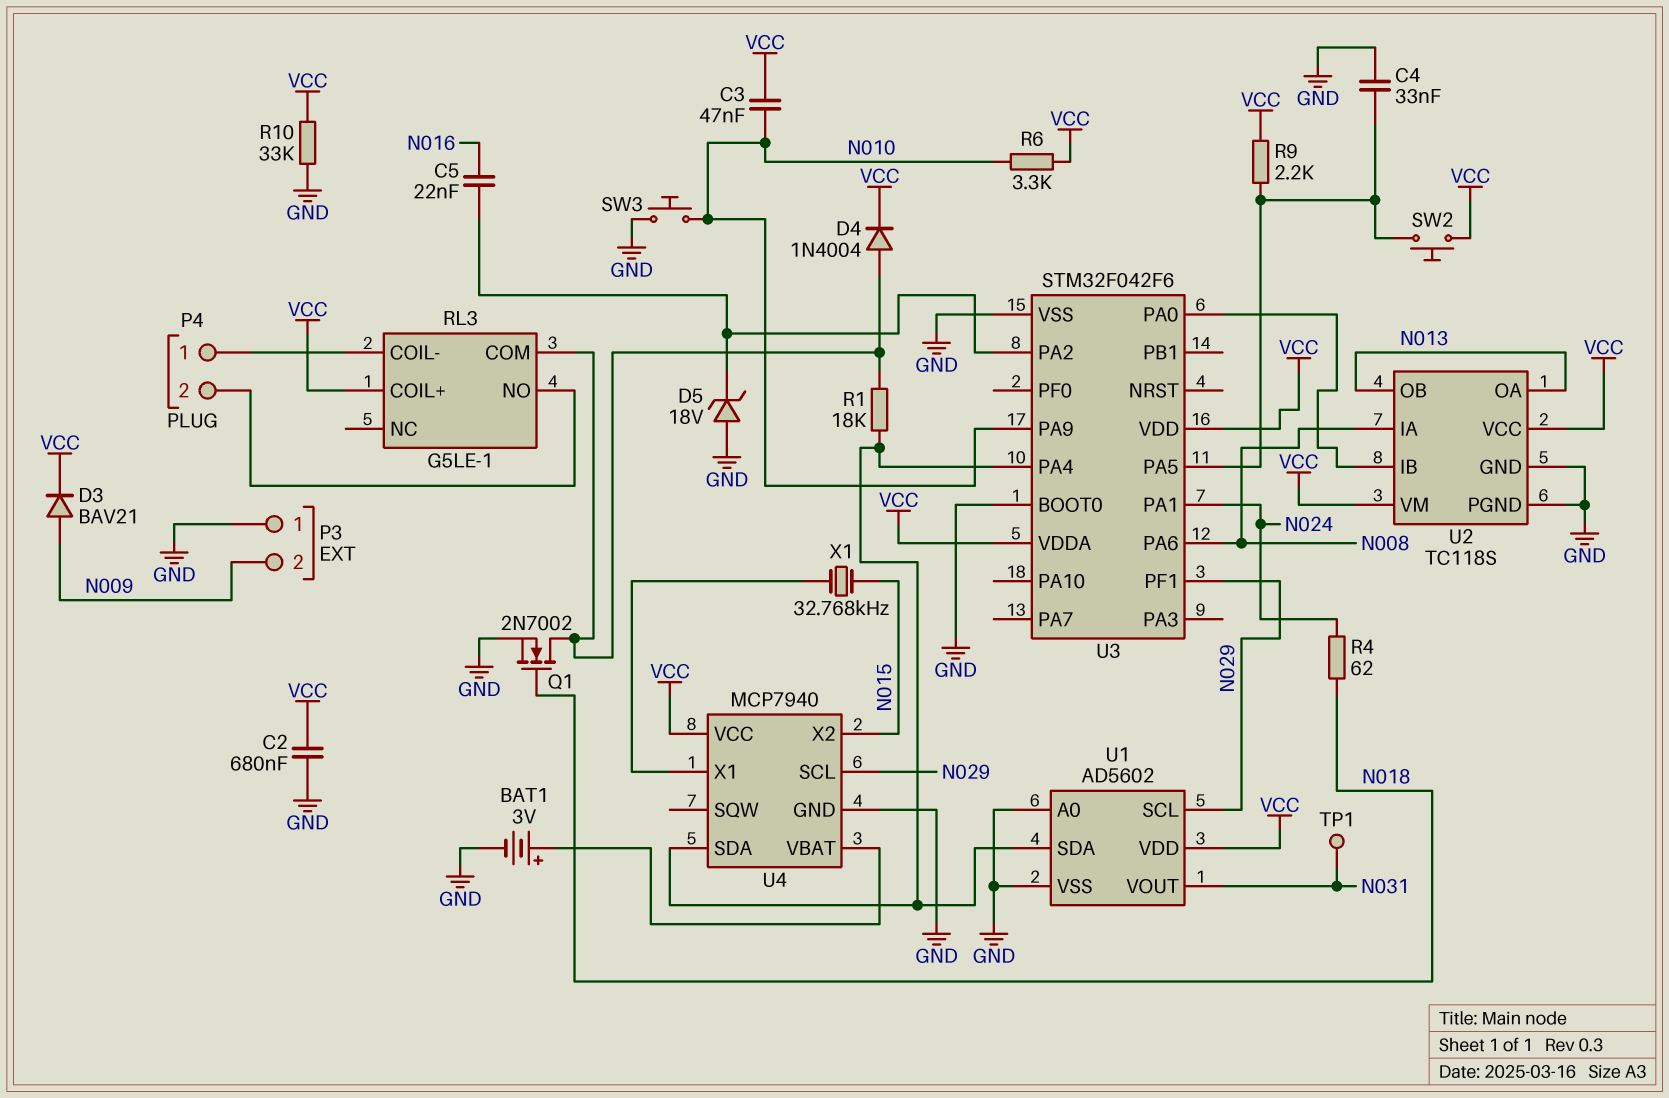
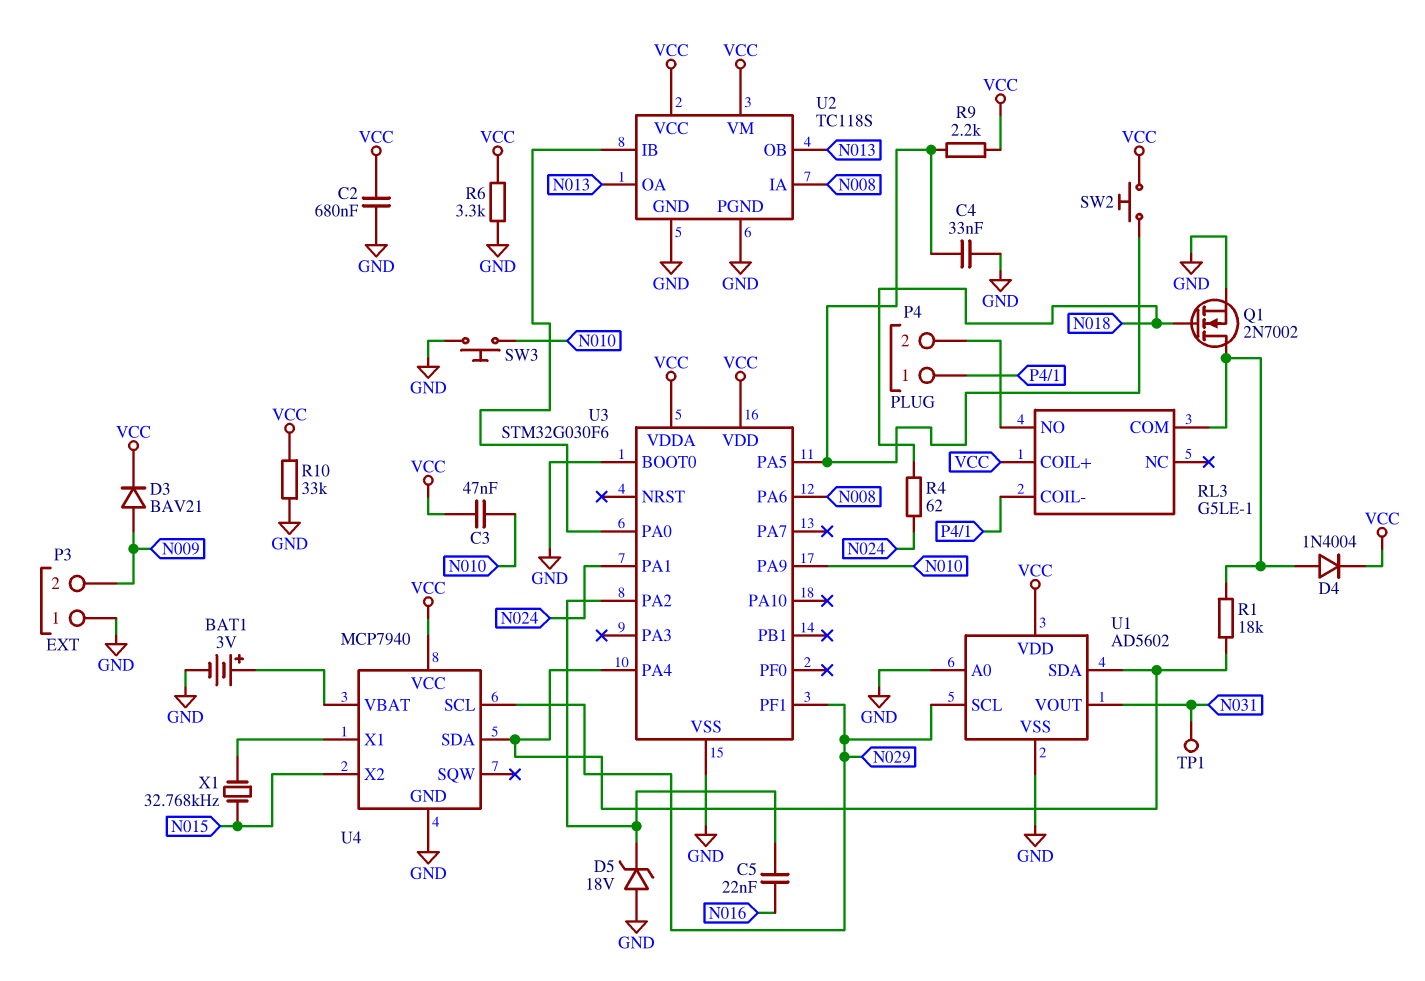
R6: 3.3k (N010, VCC) -> 3.3k (GND, VCC)
U3: STM32F042F6 -> STM32G030F6

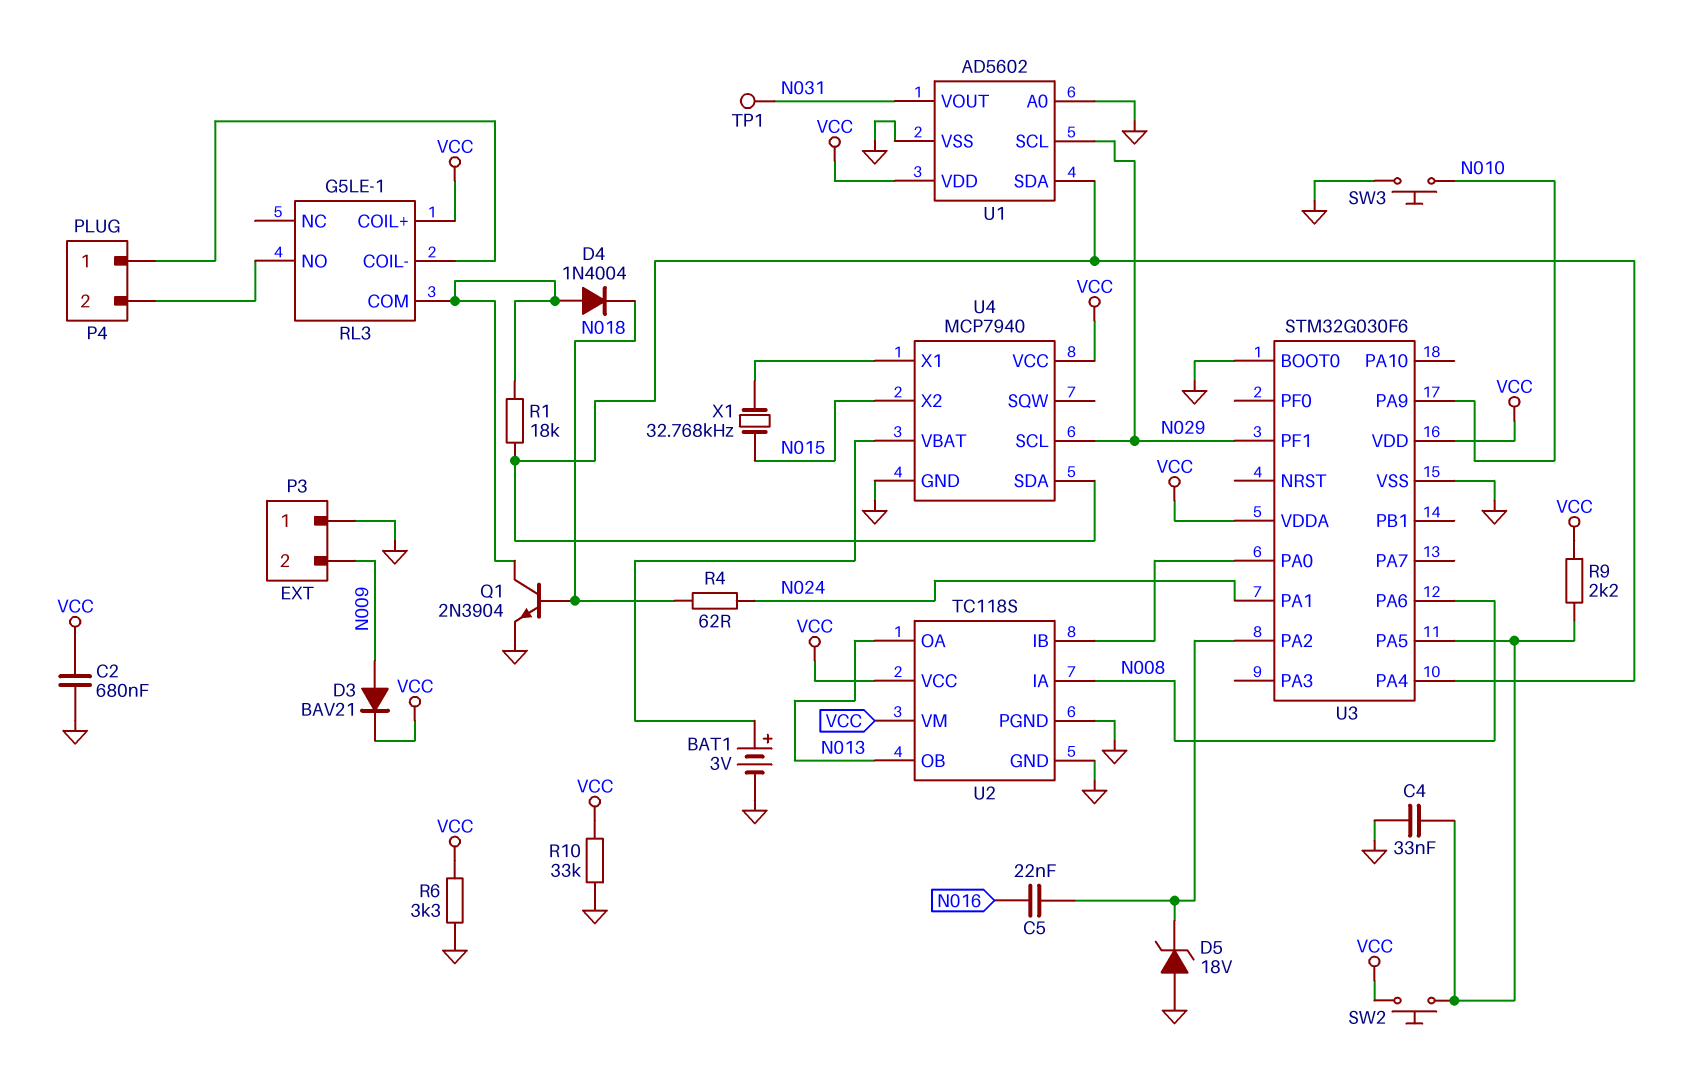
C3: 47nF (N010, VCC) -> none
D4: diode 1N4004 (A RL3/COM, K VCC) -> diode 1N4004 (A RL3/COM, K N018)
Q1: NMOS 2N7002 (G N018, D RL3/COM, S GND) -> NPN 2N3904 (B N018, C RL3/COM, E GND)

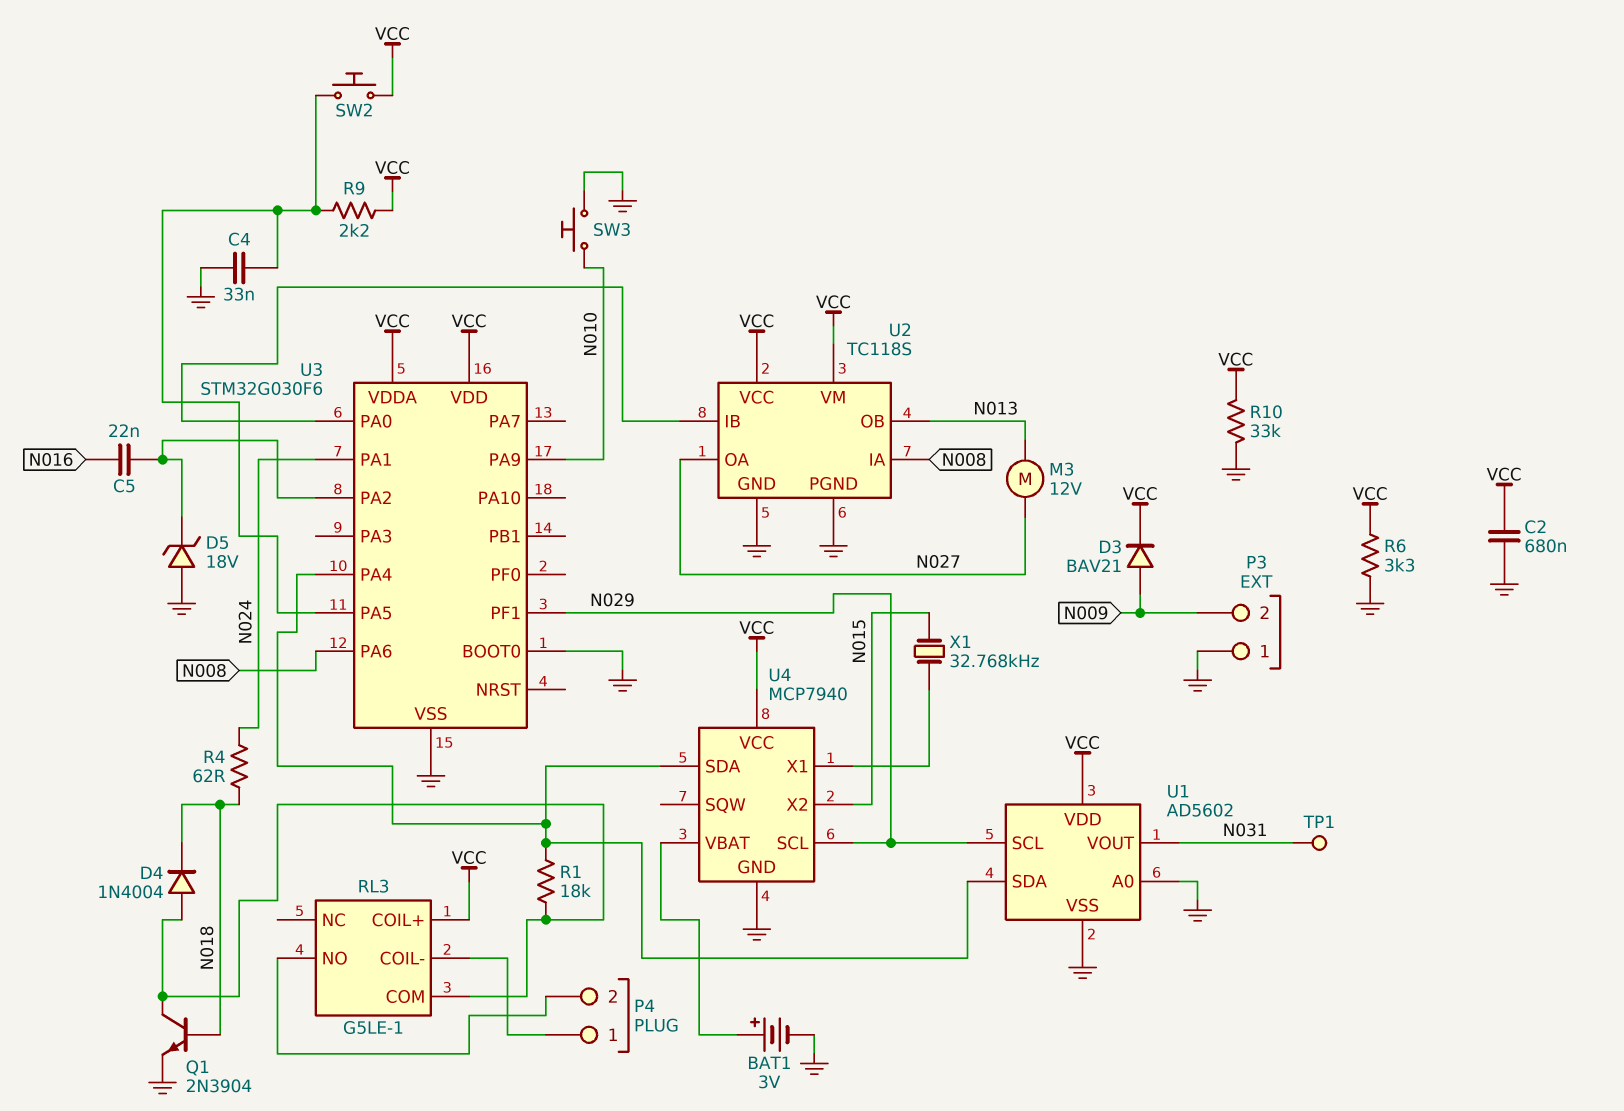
M3: none -> motor 12V (N013, N027)
U2 pin OA: N013 -> N027

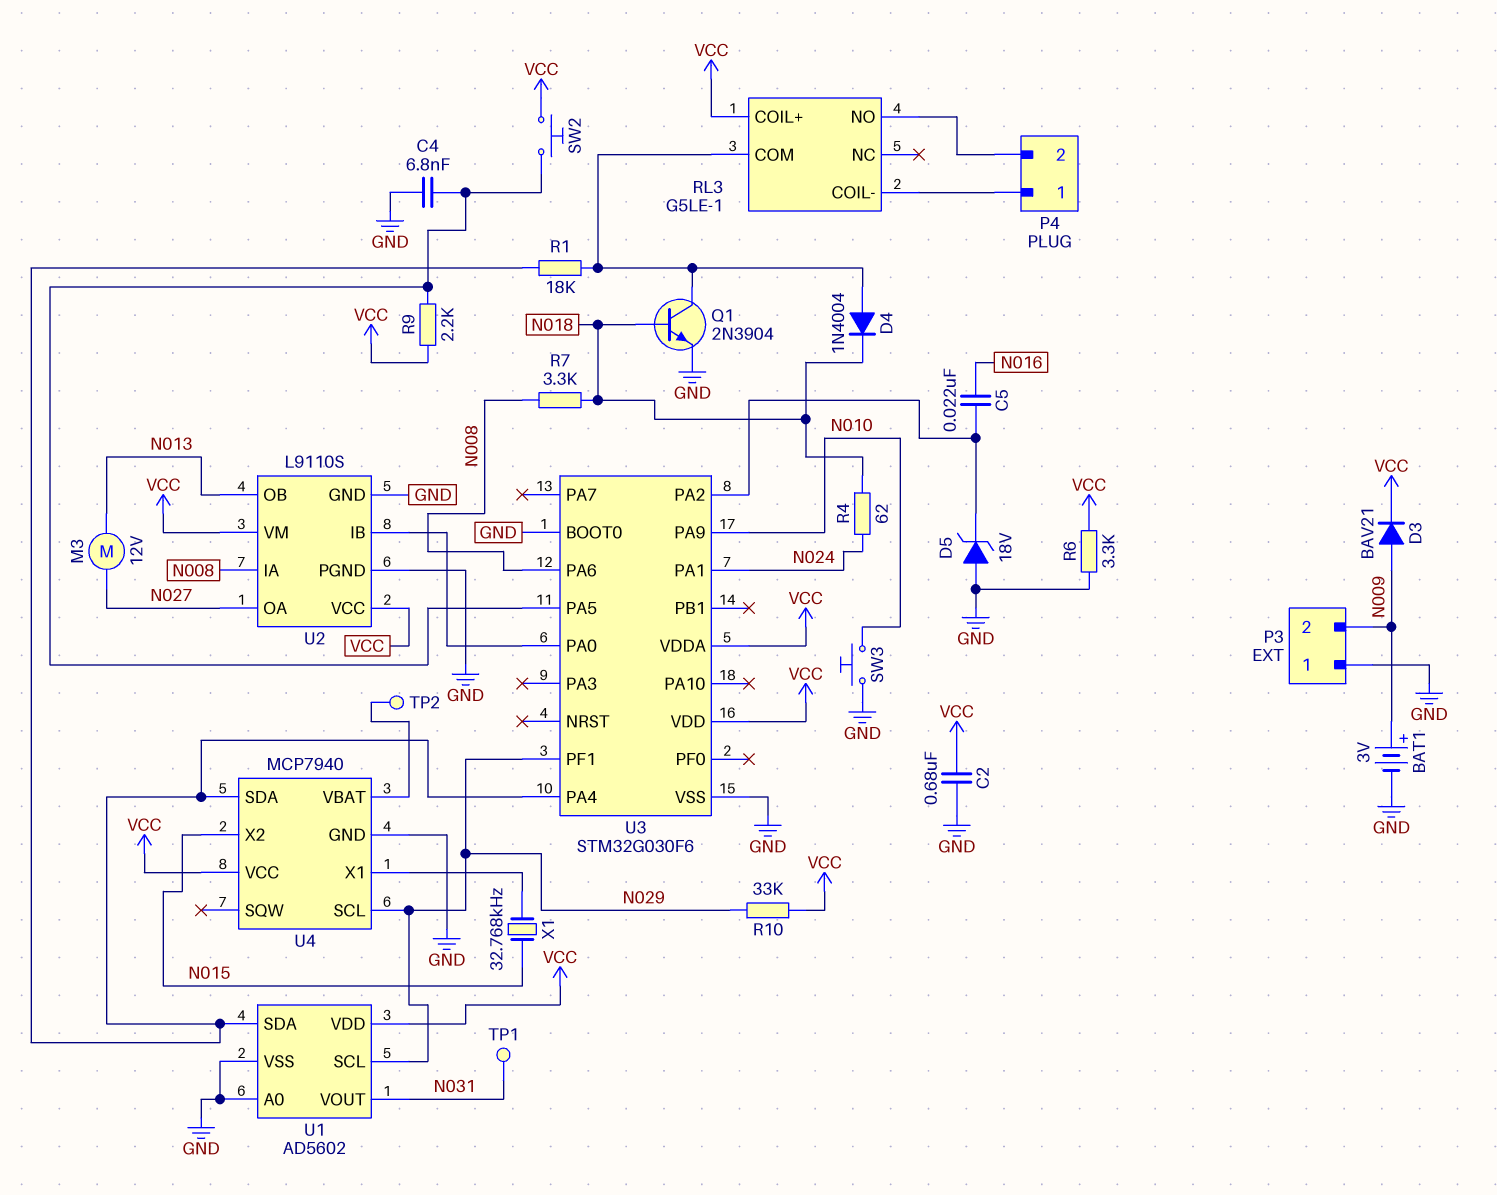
BAT1: 3V (plus U4/VBAT, minus GND) -> 3V (plus N009, minus GND)
C4: 33nF (GND, U3/PA5) -> 6.8nF (GND, U3/PA5)
R7: none -> 3.3k (N008, N018)
R10: 33k (GND, VCC) -> 33k (N029, VCC)
TP2: none -> test point (U4/VBAT)
U2: TC118S -> L9110S

